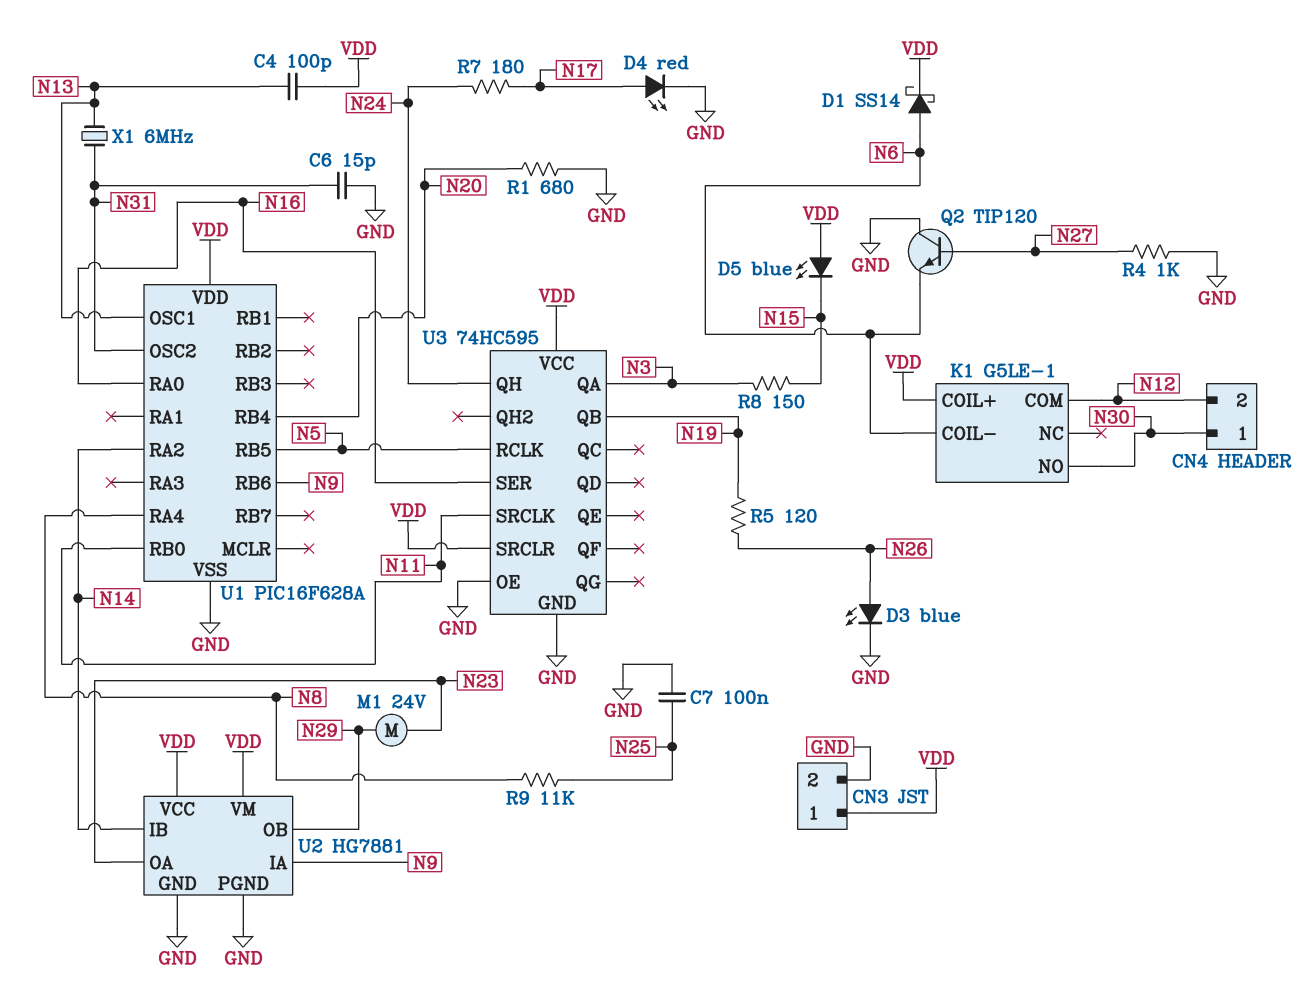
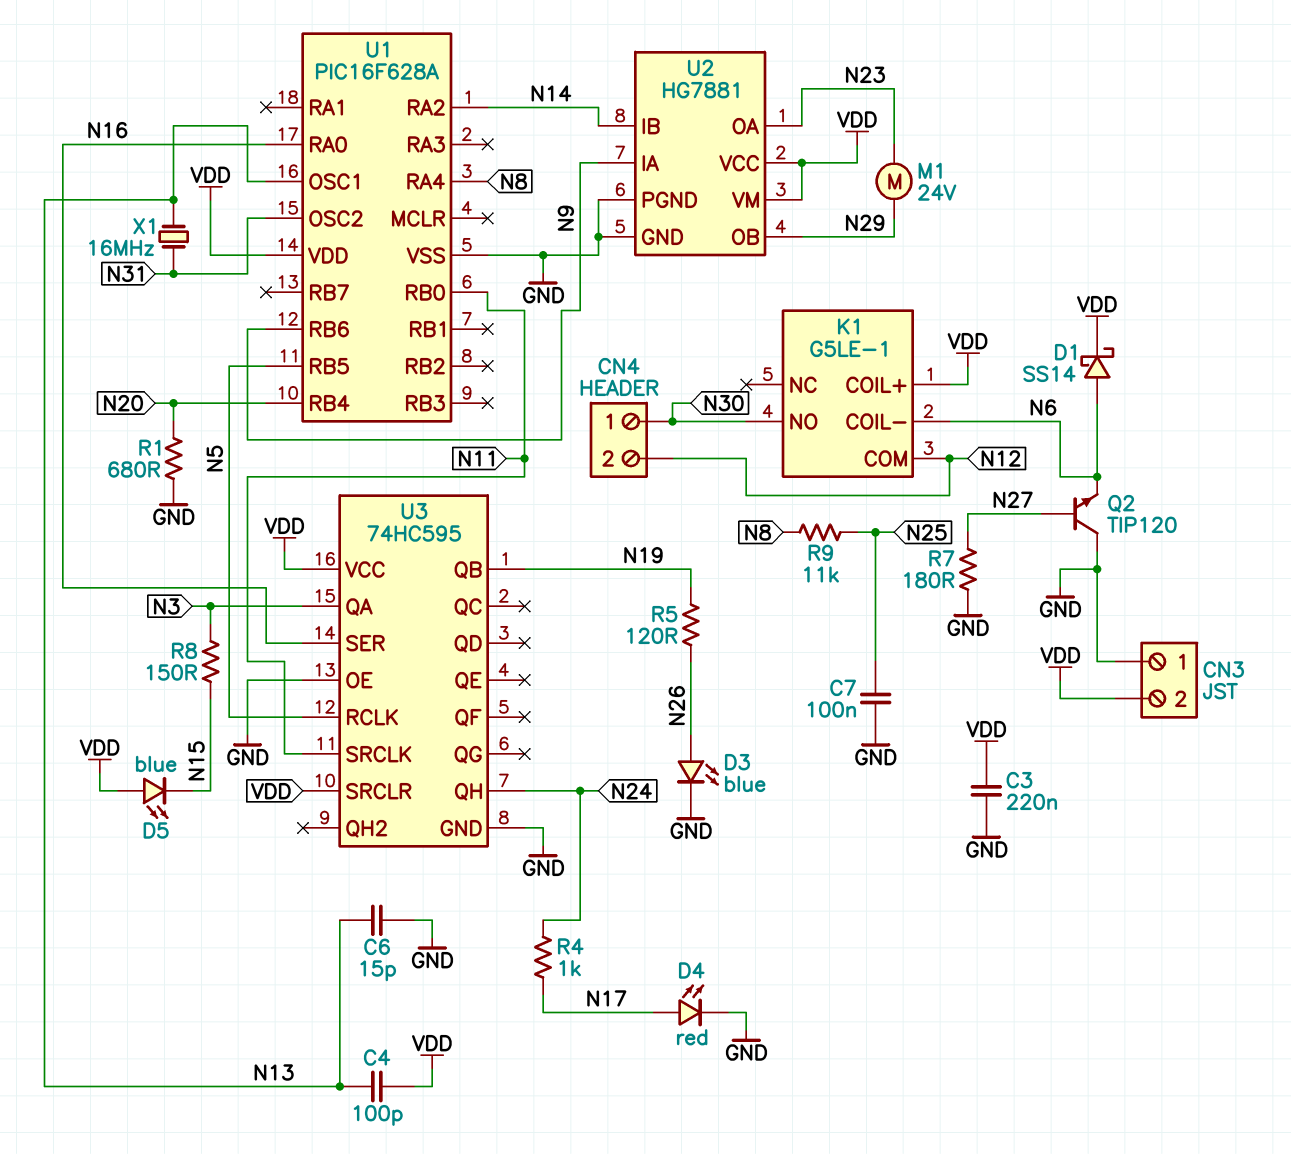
C3: none -> 220nF (GND, VDD)
C6: 15pF (GND, N31) -> 15pF (GND, N13)
CN3 pin 1: VDD -> GND
CN3 pin 2: GND -> VDD
R4: 1k (GND, N27) -> 1k (N17, N24)
R7: 180 (N17, N24) -> 180 (GND, N27)
X1: 6MHz (N13, N31) -> 16MHz (N13, N31)

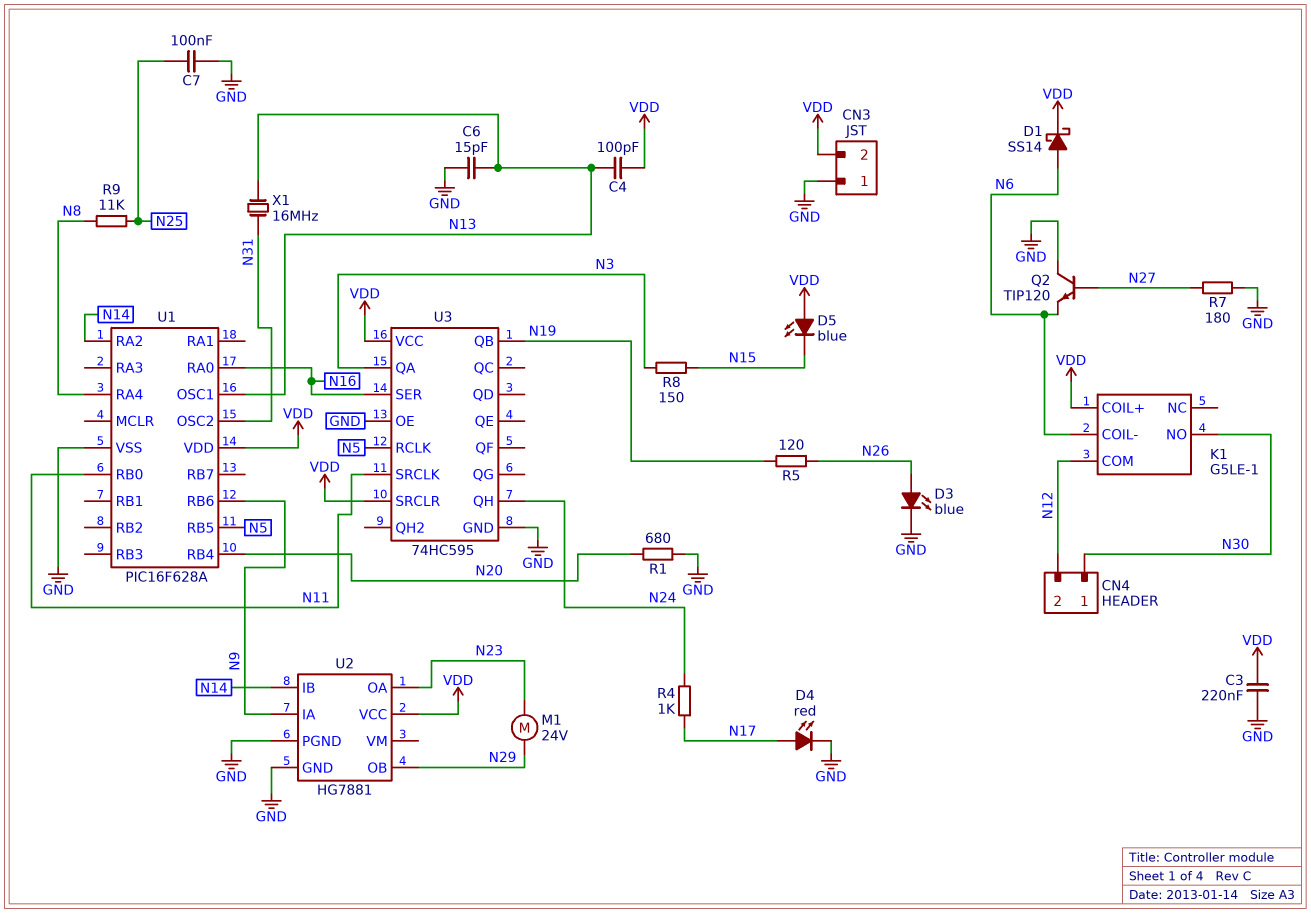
U2 pin VM: VDD -> none

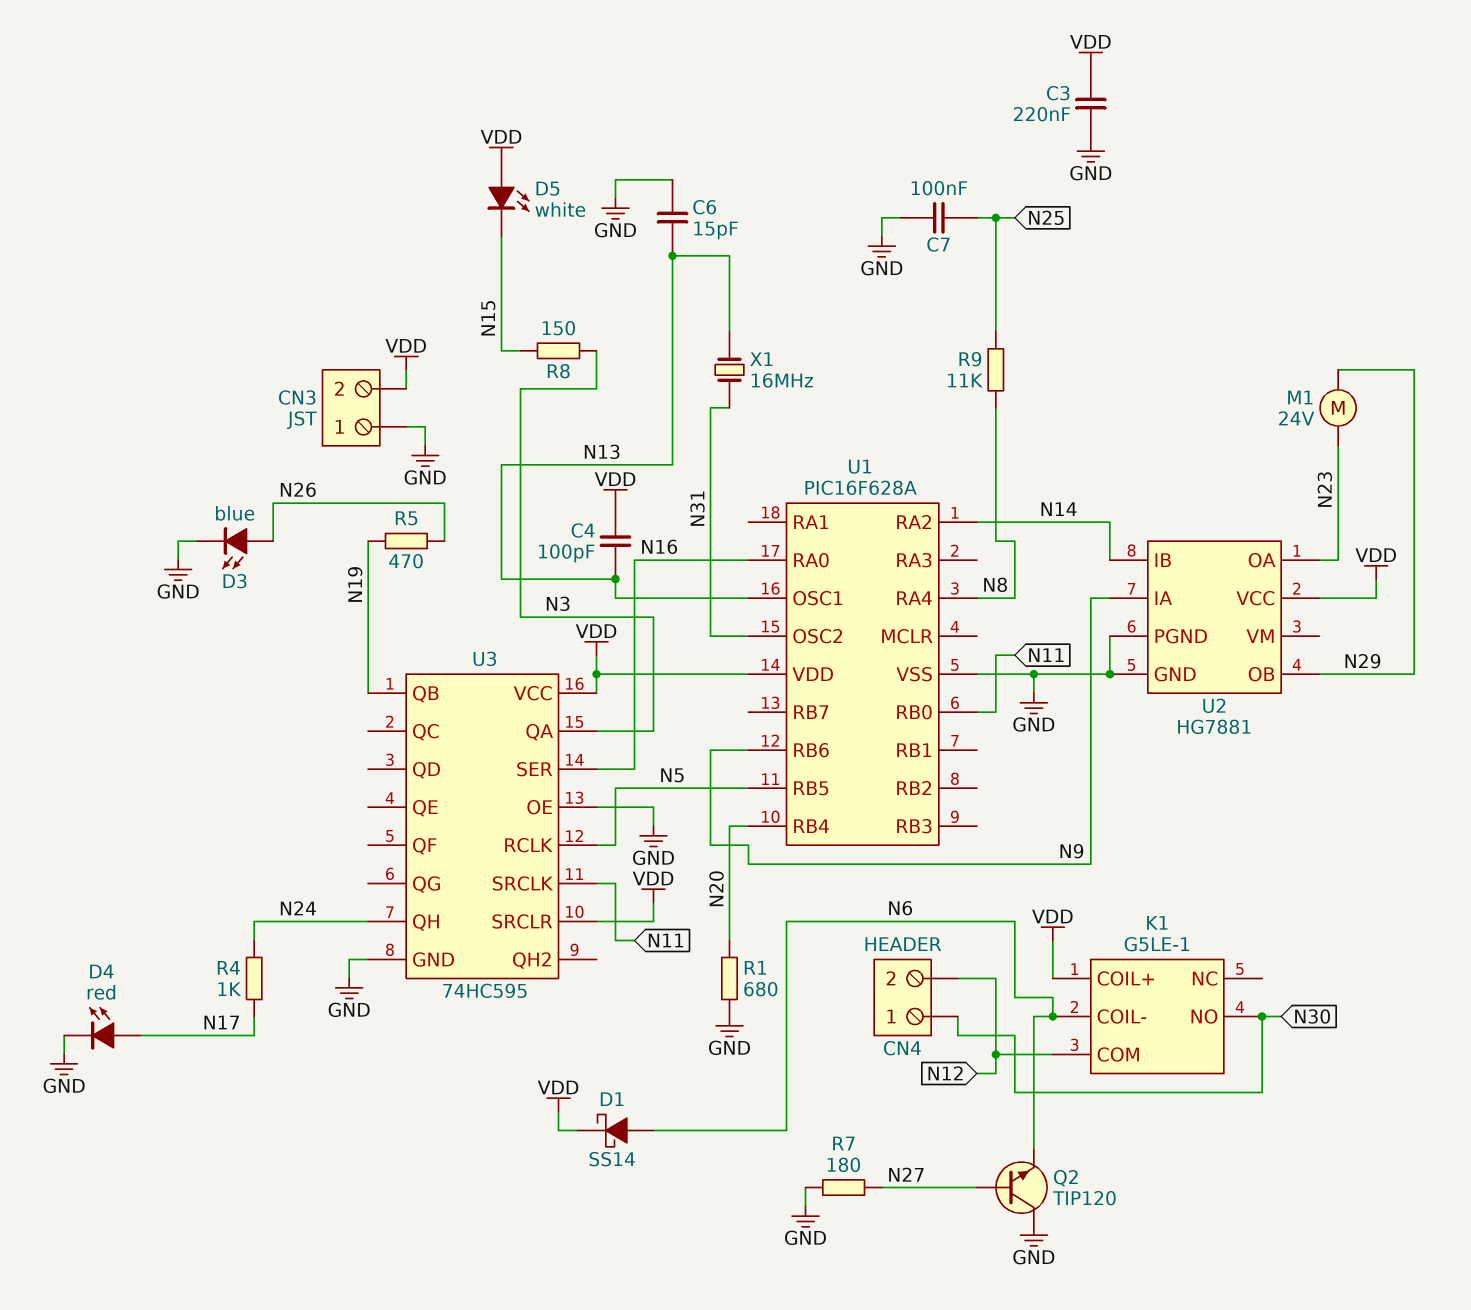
D5: LED blue (A VDD, K N15) -> LED white (A VDD, K N15)
R5: 120 (N19, N26) -> 470 (N19, N26)

